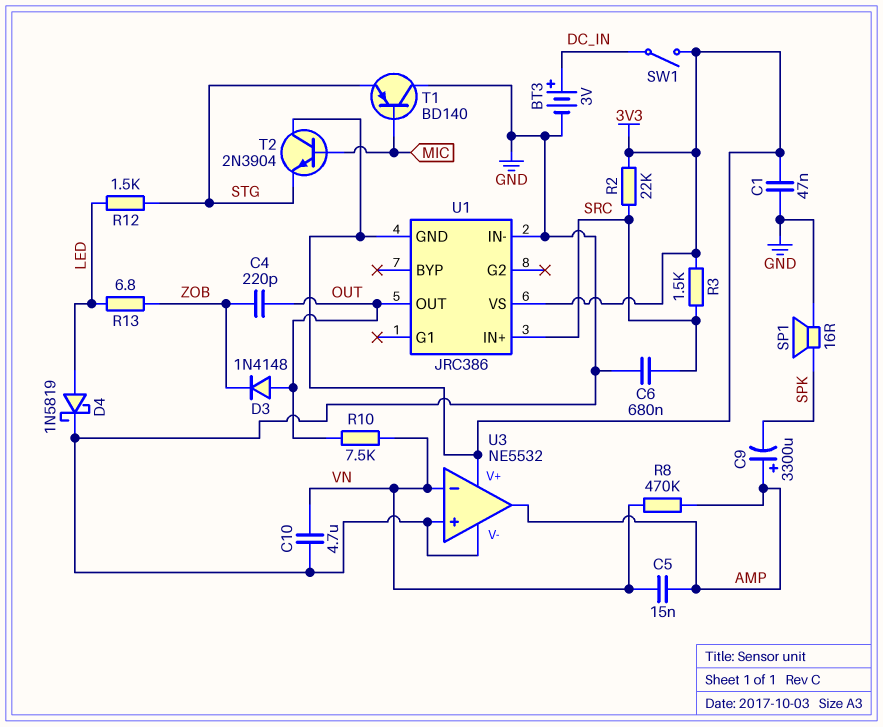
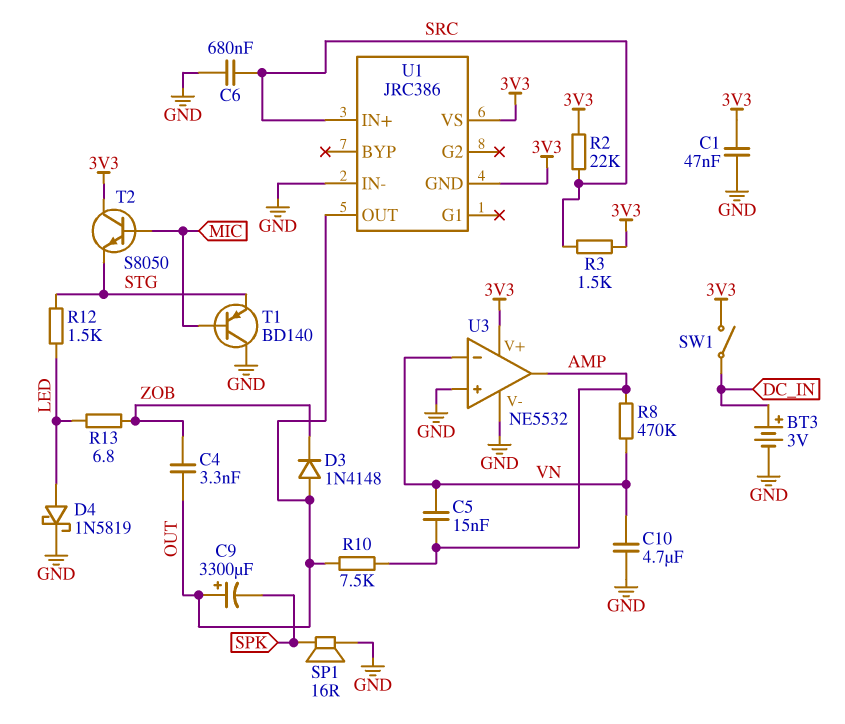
C4: 220pF (OUT, ZOB) -> 3.3nF (OUT, ZOB)
C9: 3300uF (plus AMP, minus SPK) -> 3300uF (plus OUT, minus SPK)
R10: 7.5k (OUT, VN) -> 7.5k (AMP, OUT)
T2: NPN 2N3904 (B MIC, C 3V3, E STG) -> NPN S8050 (B MIC, C 3V3, E STG)

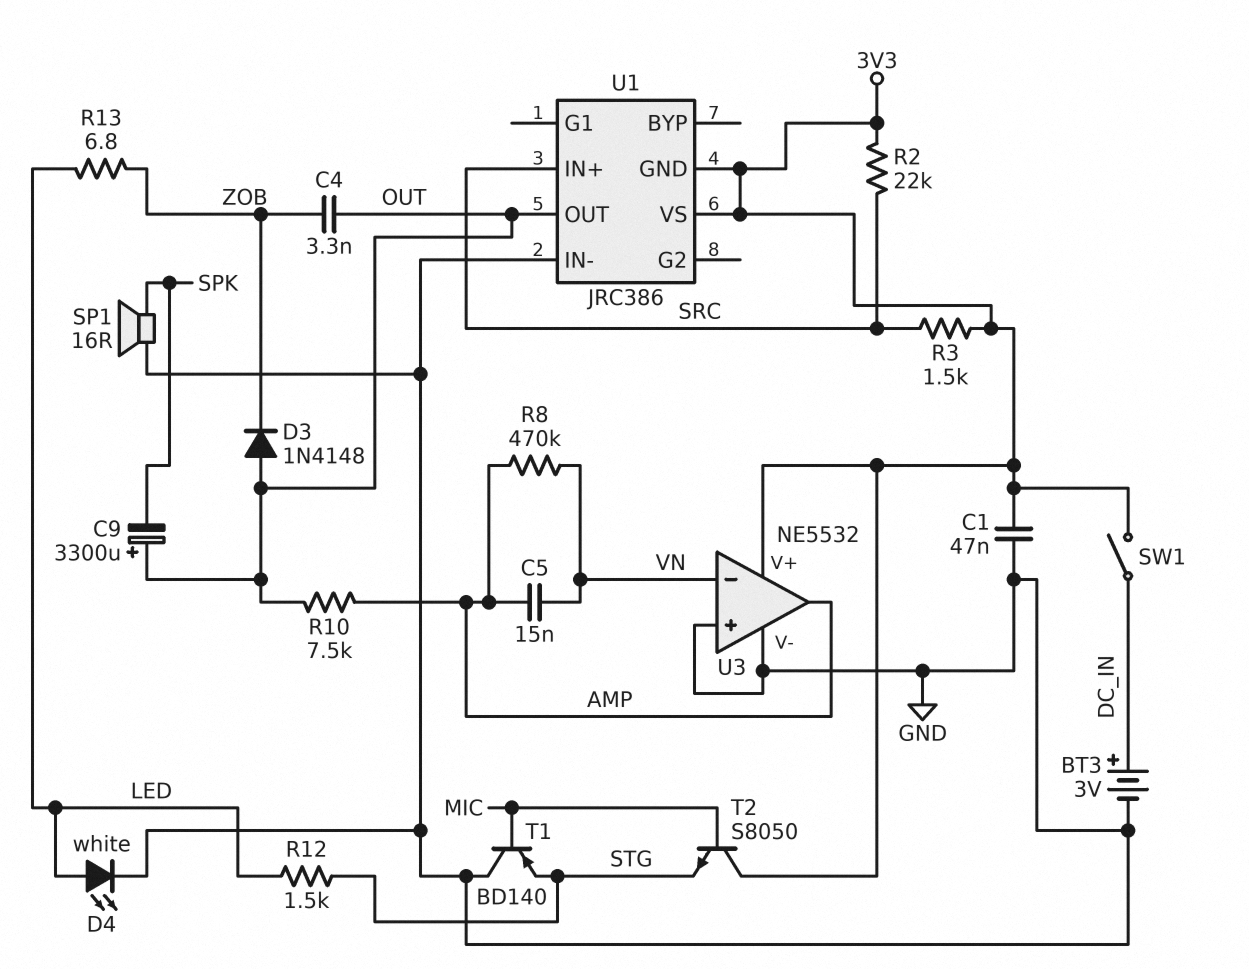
C6: 680nF (GND, SRC) -> none
C10: 4.7uF (GND, VN) -> none
D4: schottky 1N5819 (A LED, K GND) -> LED white (A LED, K GND)

